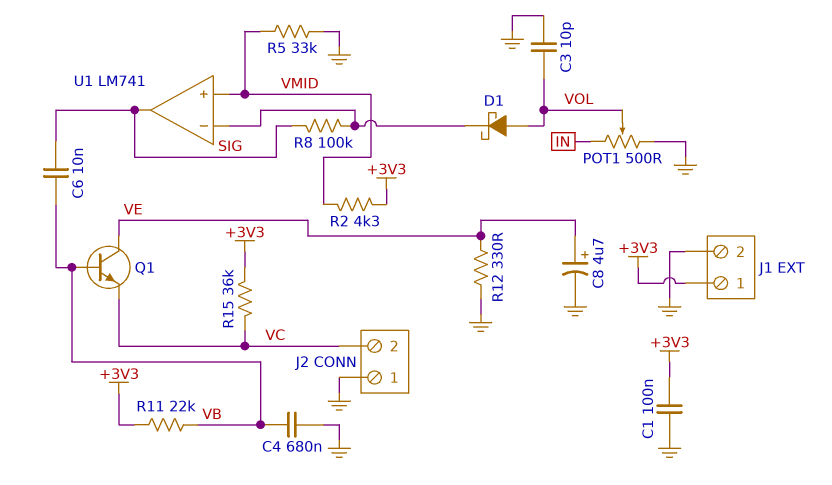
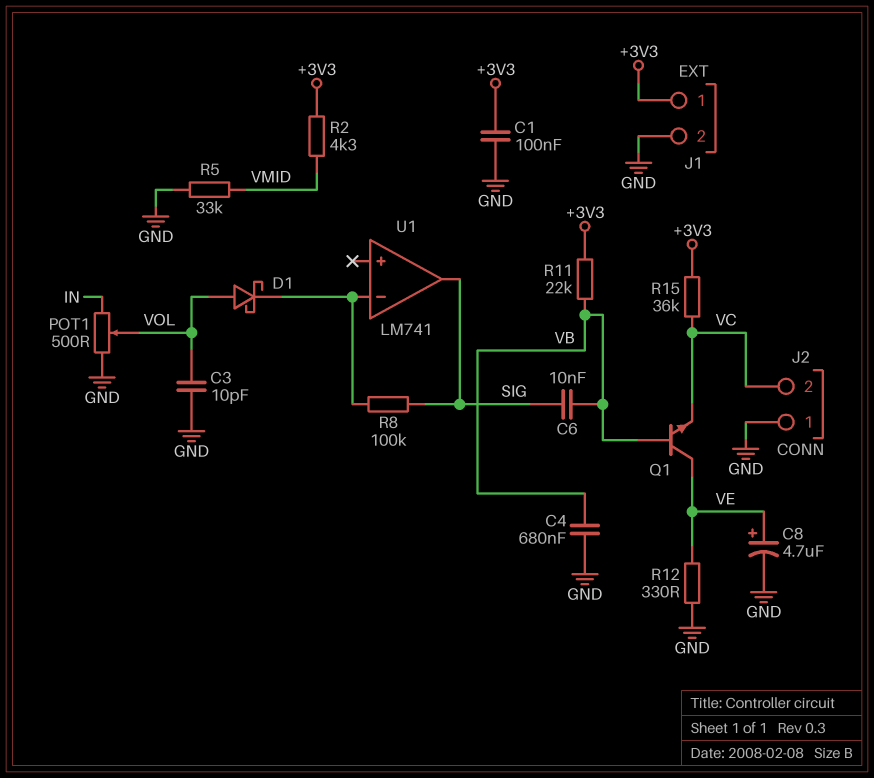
U1 pin in+: VMID -> none

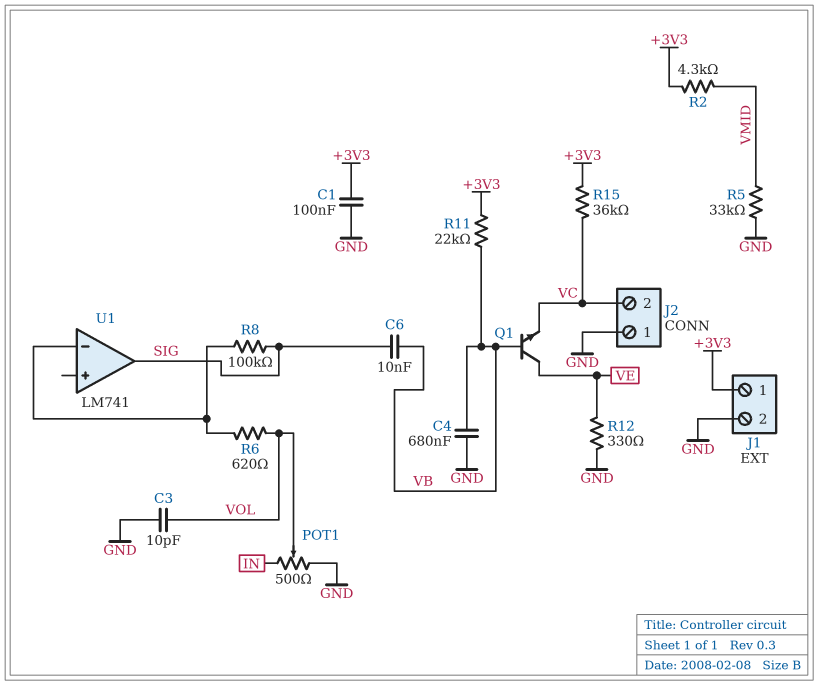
C8: 4.7uF (plus VE, minus GND) -> none
D1: schottky (A VOL, K U1/in-) -> none
R6: none -> 620 (U1/in-, VOL)

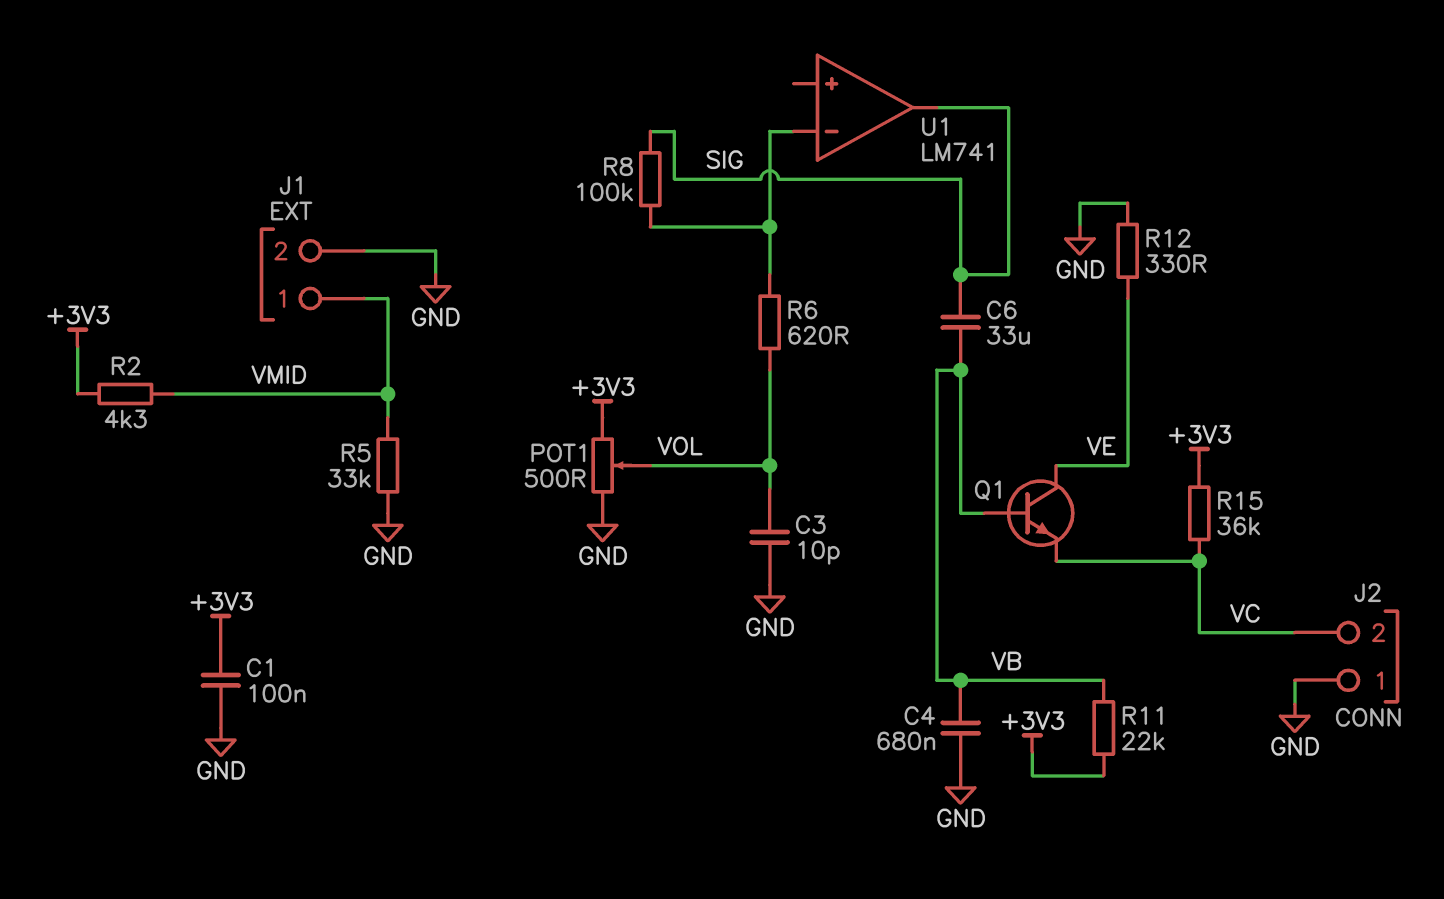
C6: 10nF (SIG, VB) -> 33uF (SIG, VB)
J1 pin 1: +3V3 -> VMID
POT1: 500 (GND, IN, wiper VOL) -> 500 (+3V3, GND, wiper VOL)

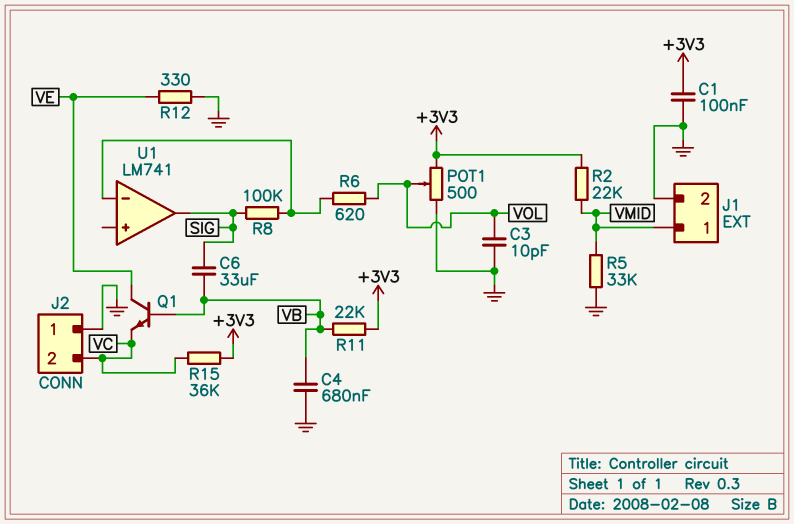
R2: 4.3k (+3V3, VMID) -> 22k (+3V3, VMID)

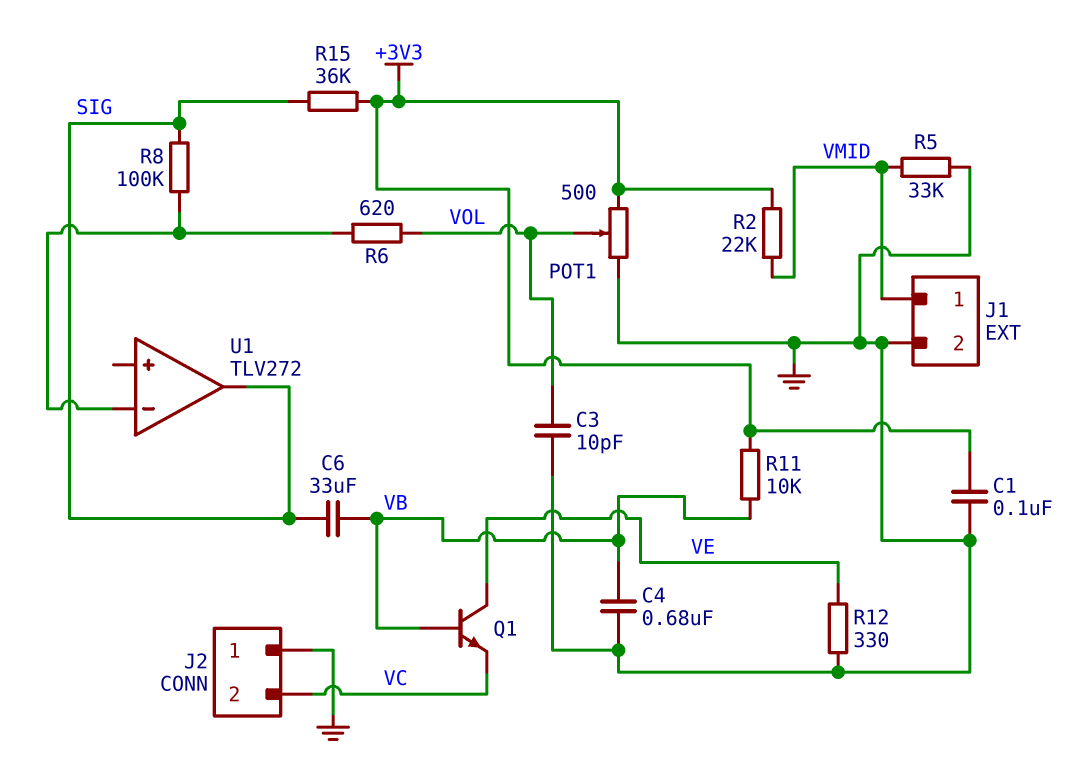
R11: 22k (+3V3, VB) -> 10k (+3V3, VB)
R15: 36k (+3V3, VC) -> 36k (+3V3, SIG)
U1: LM741 -> TLV272

